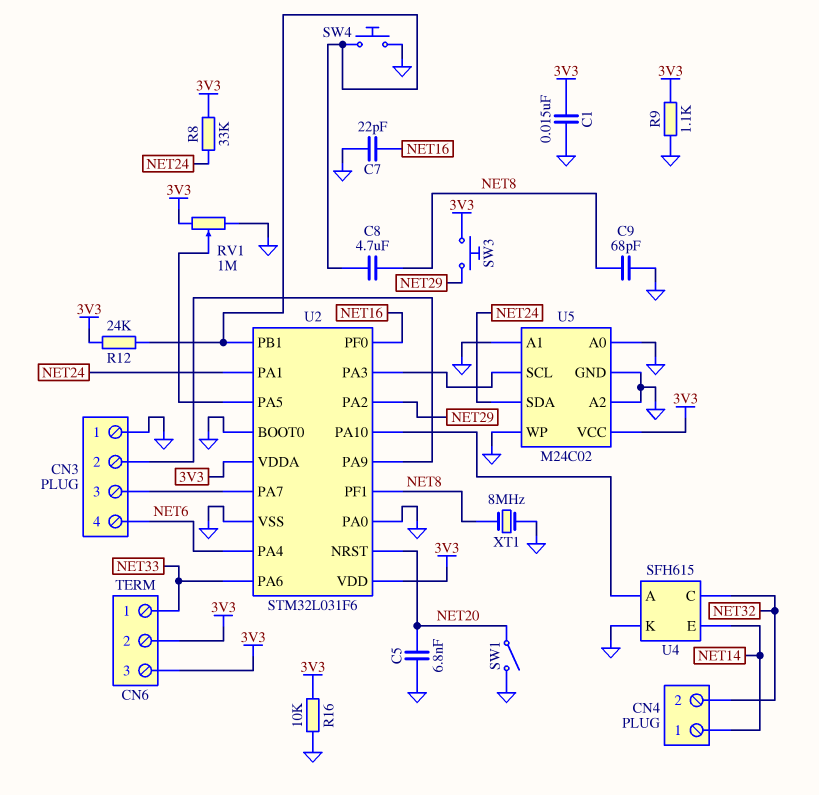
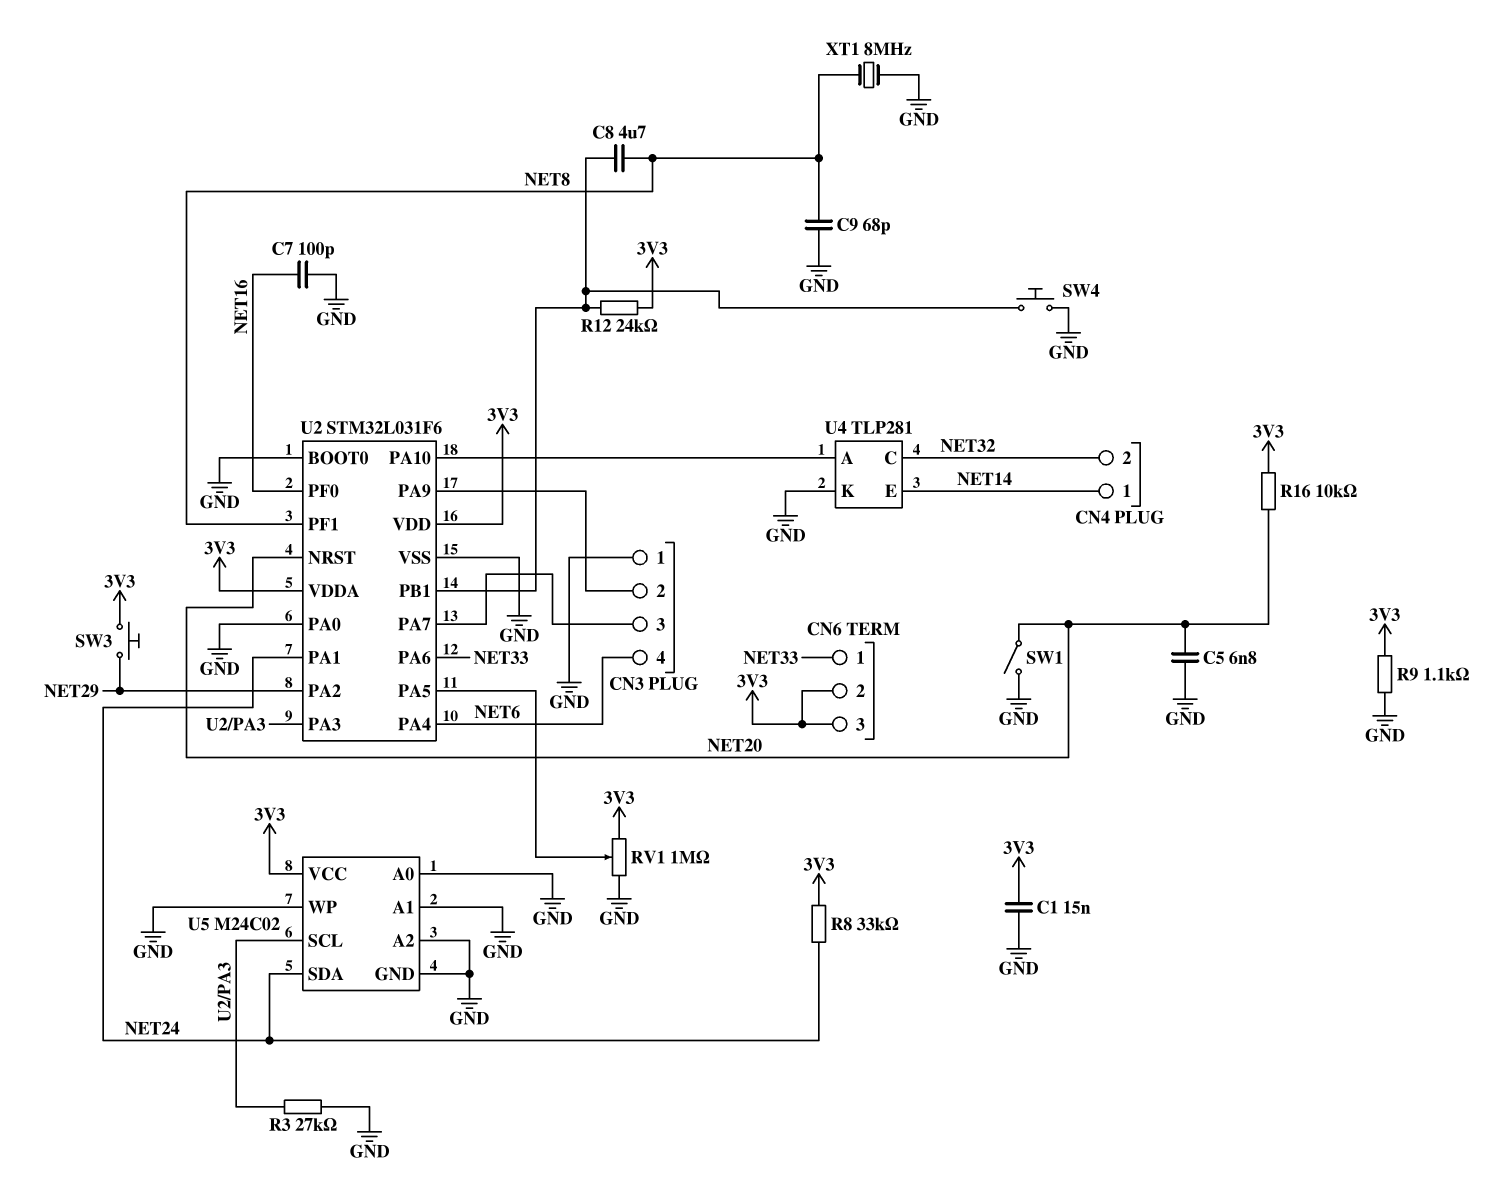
C7: 22pF (GND, NET16) -> 100pF (GND, NET16)
R3: none -> 27k (GND, U2/PA3)
R16: 10k (3V3, GND) -> 10k (3V3, NET20)
U4: SFH615 -> TLP281

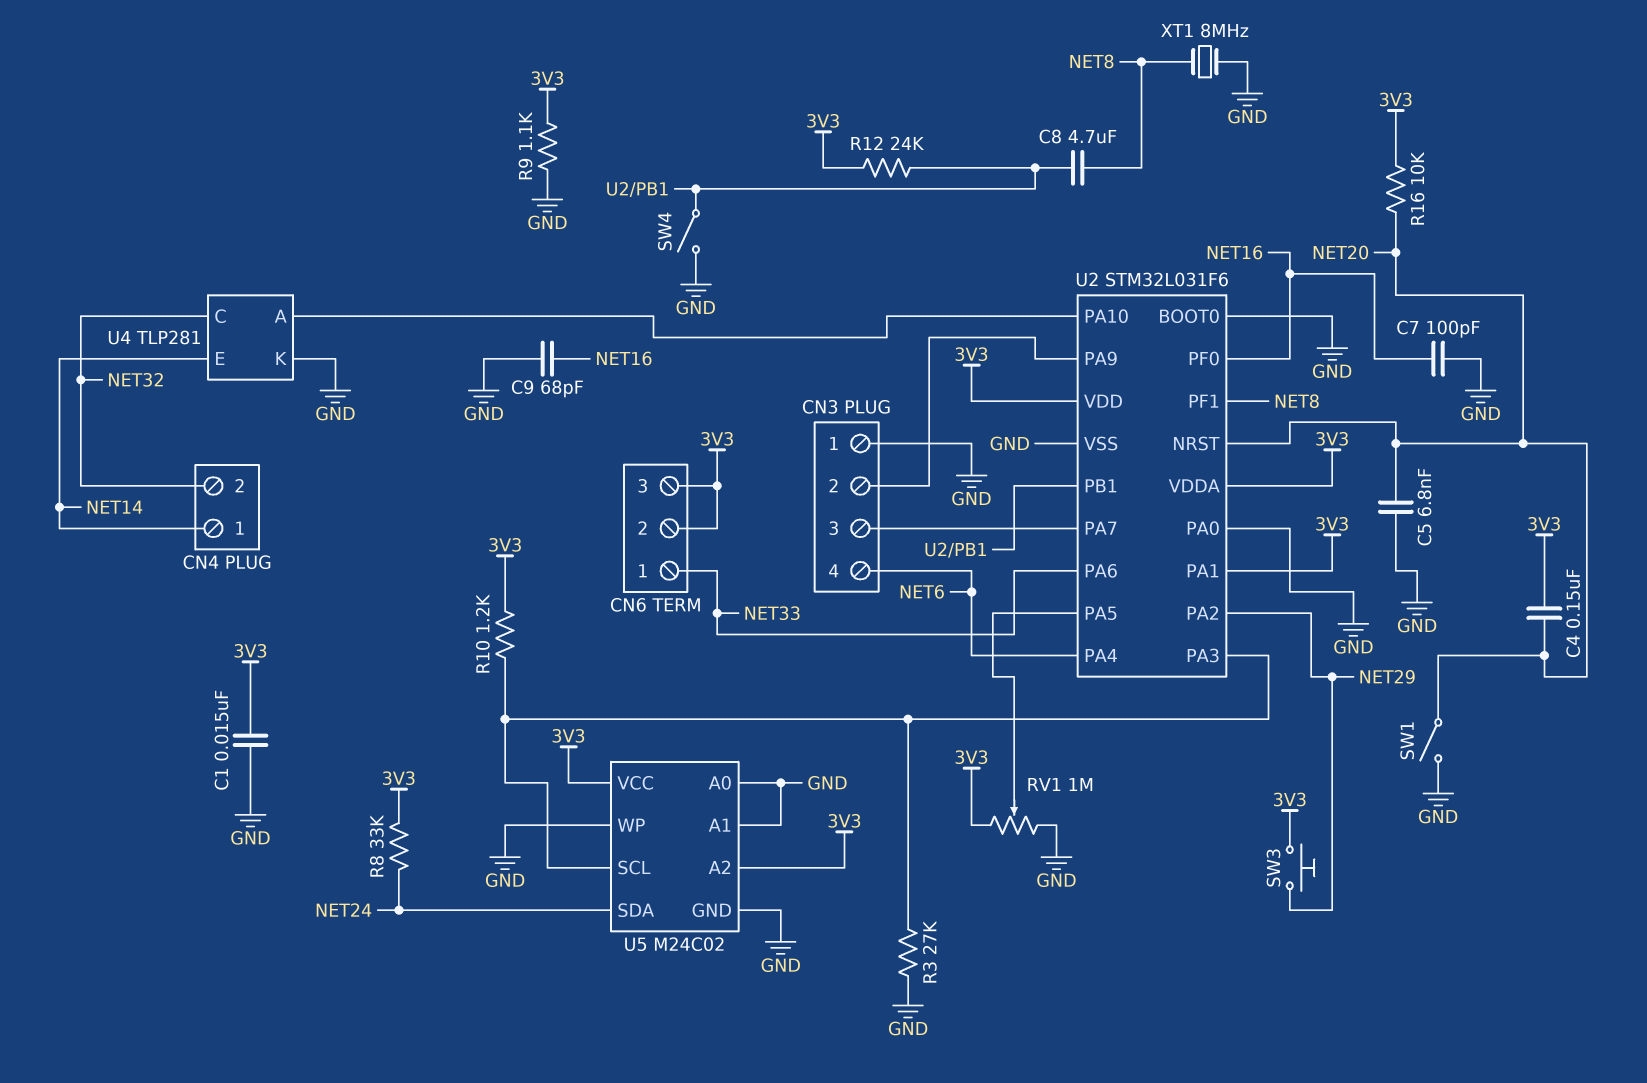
C4: none -> 150nF (3V3, NET20)
C9: 68pF (GND, NET8) -> 68pF (GND, NET16)
R10: none -> 1.2k (3V3, U2/PA3)
SW4: button (GND, U2/PB1) -> switch (GND, U2/PB1)
U2 pin PA1: NET24 -> 3V3
U5 pin A2: GND -> 3V3

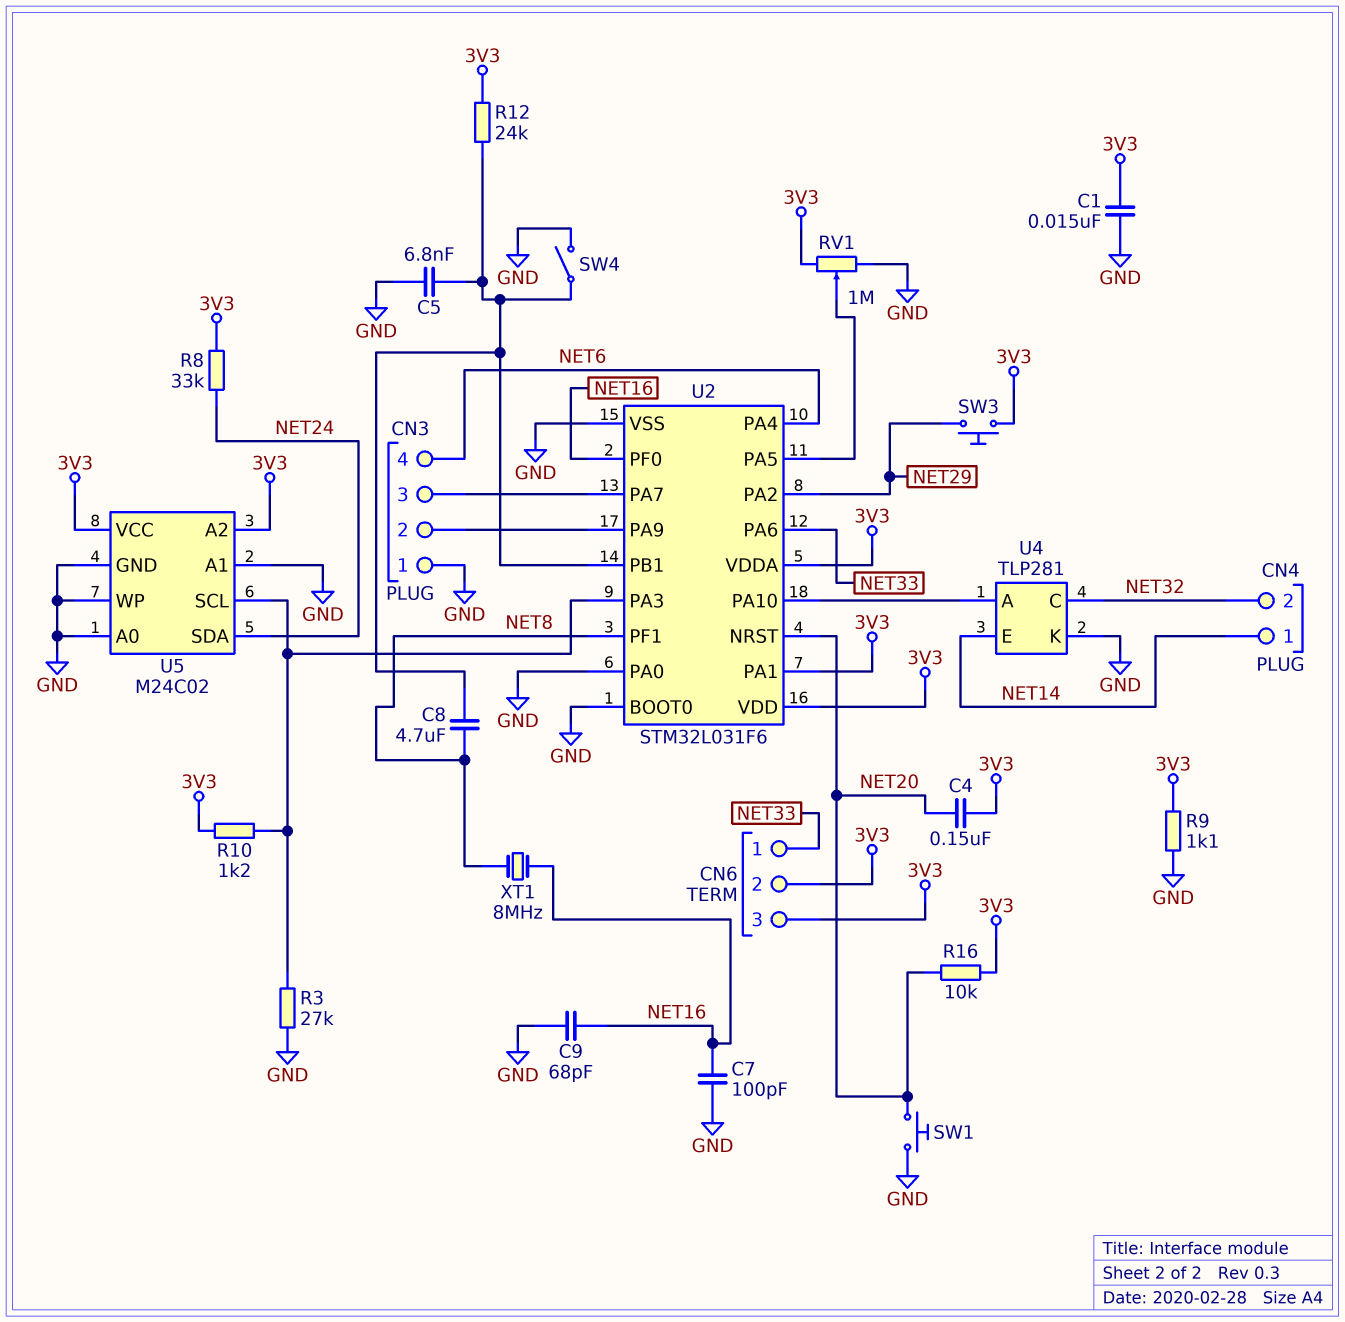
C5: 6.8nF (GND, NET20) -> 6.8nF (GND, U2/PB1)
SW1: switch (GND, NET20) -> button (GND, NET20)
XT1: 8MHz (GND, NET8) -> 8MHz (NET8, NET16)

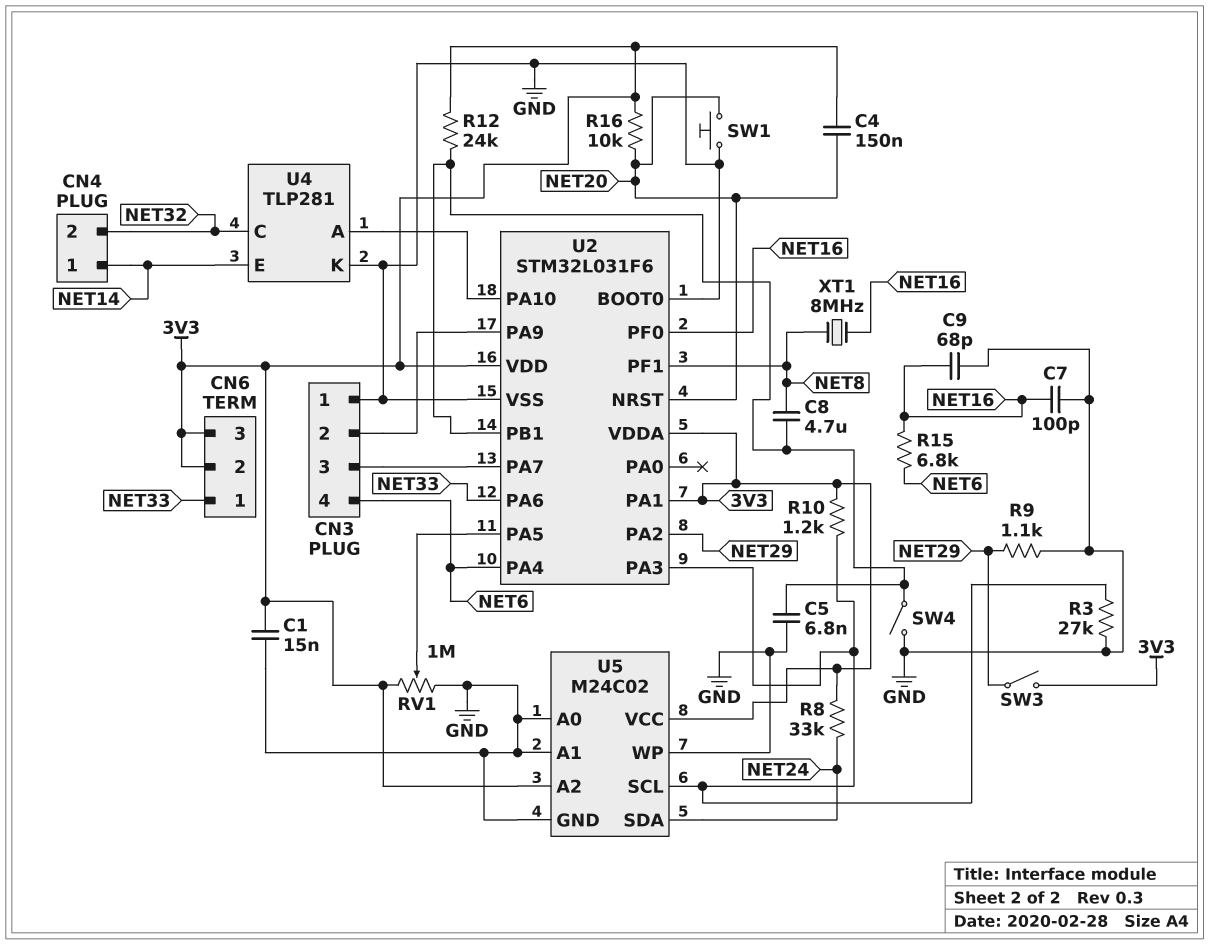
R9: 1.1k (3V3, GND) -> 1.1k (GND, NET29)
R15: none -> 6.8k (NET6, NET16)
SW3: button (3V3, NET29) -> switch (3V3, NET29)
U2 pin PA0: GND -> none

